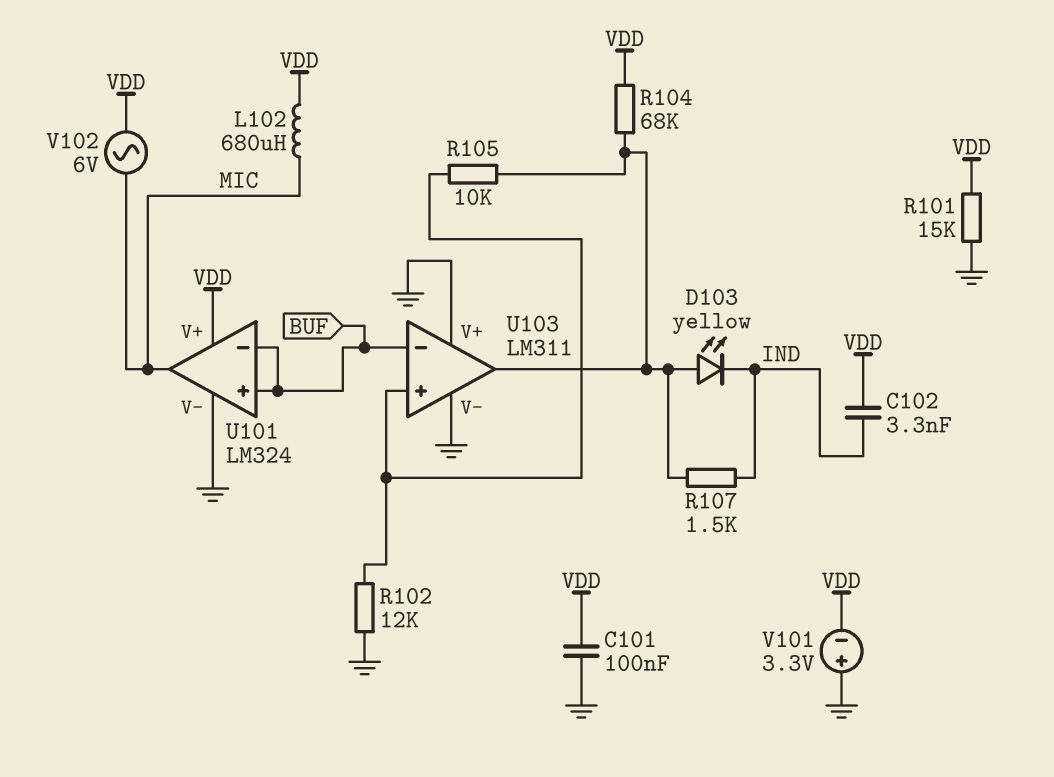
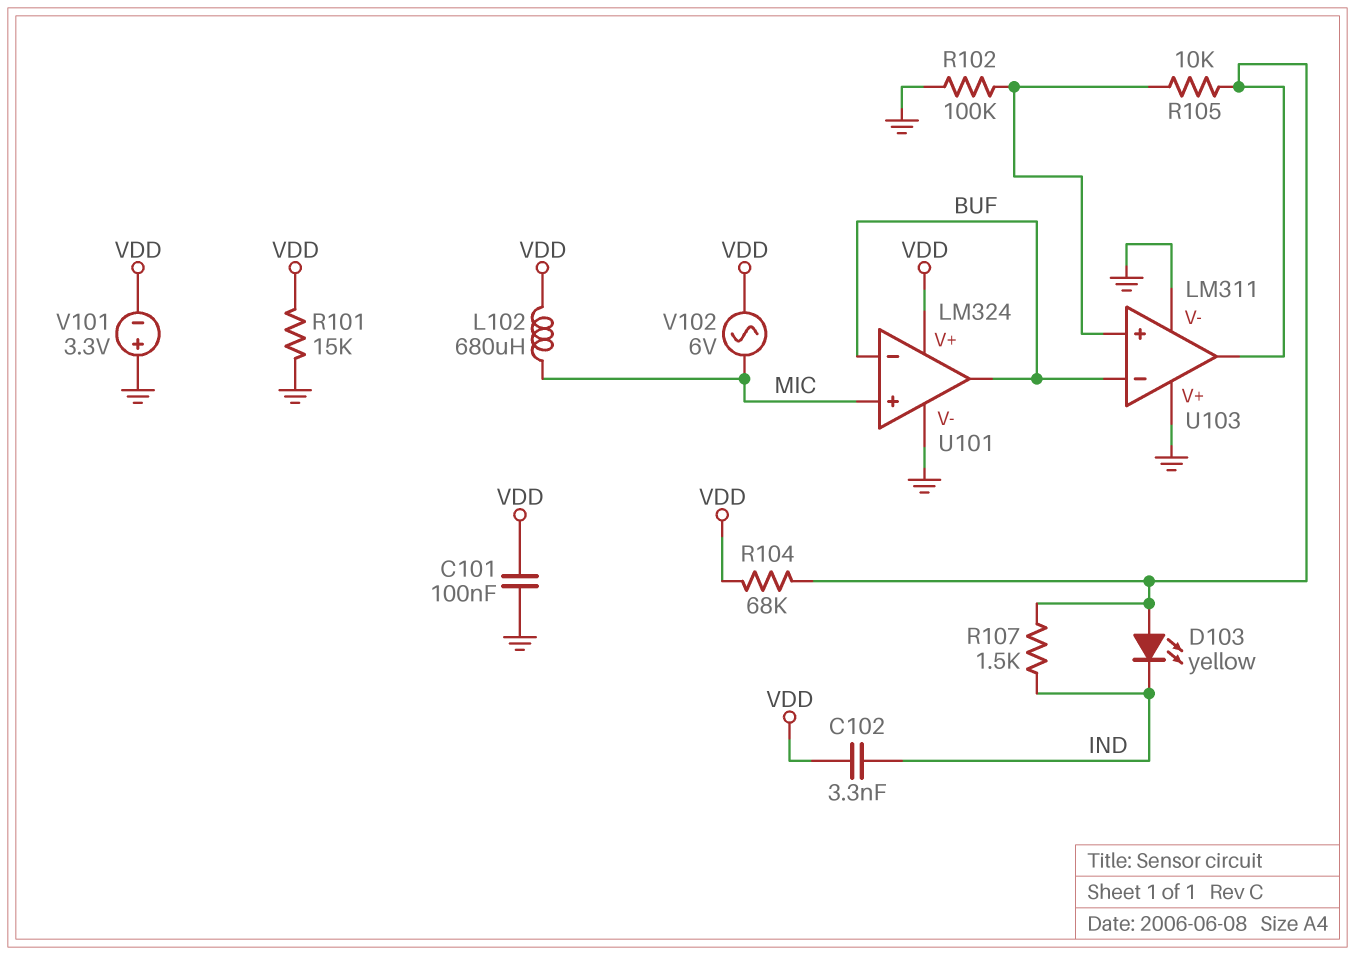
R102: 12k (GND, U103/in+) -> 100k (GND, U103/in+)
U101 pin in+: BUF -> MIC
U101 pin out: MIC -> BUF

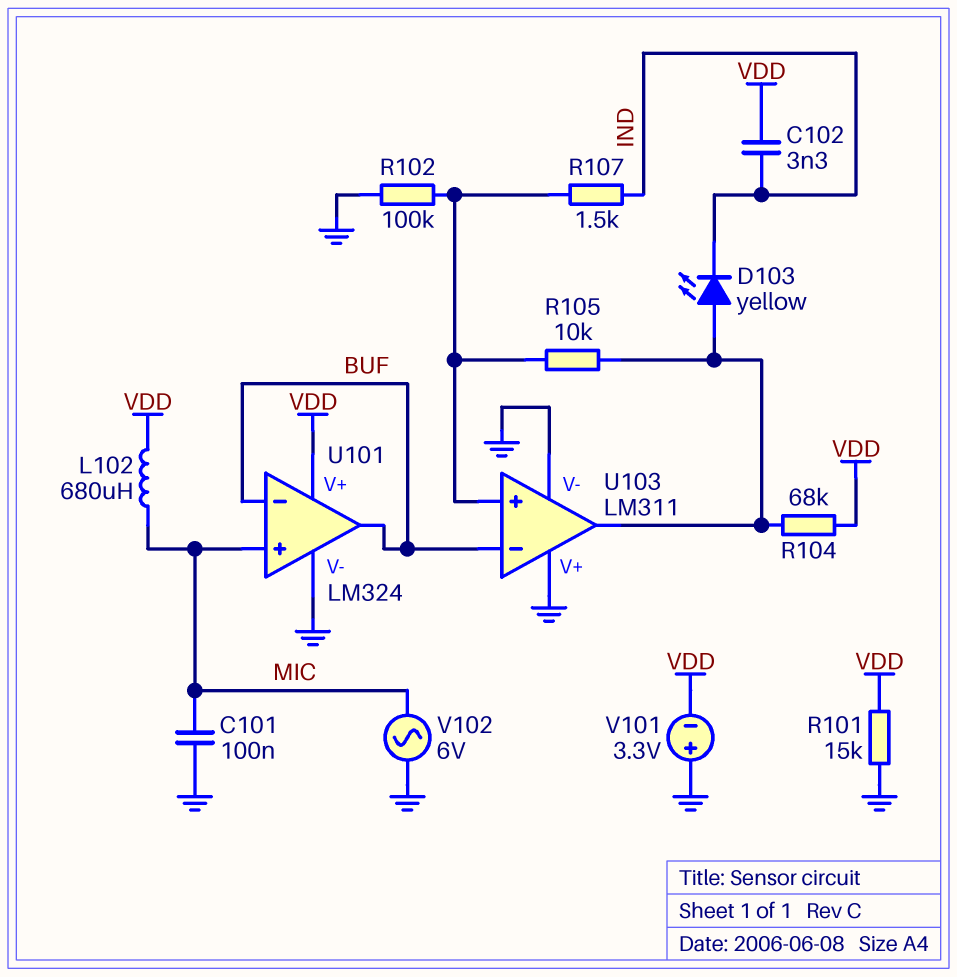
C101: 100nF (GND, VDD) -> 100nF (GND, MIC)
R107: 1.5k (IND, U103/out) -> 1.5k (IND, U103/in+)
V102: AC 6V (MIC, VDD) -> AC 6V (GND, MIC)

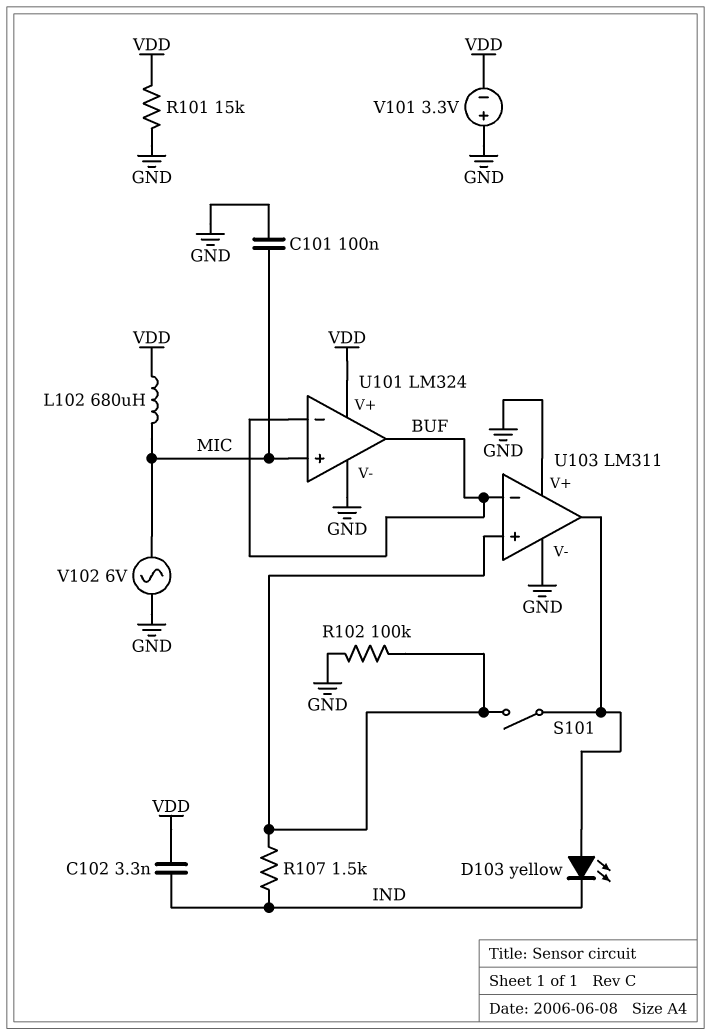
R104: 68k (U103/out, VDD) -> none
R105: 10k (U103/in+, U103/out) -> none
S101: none -> switch (U103/in+, U103/out)

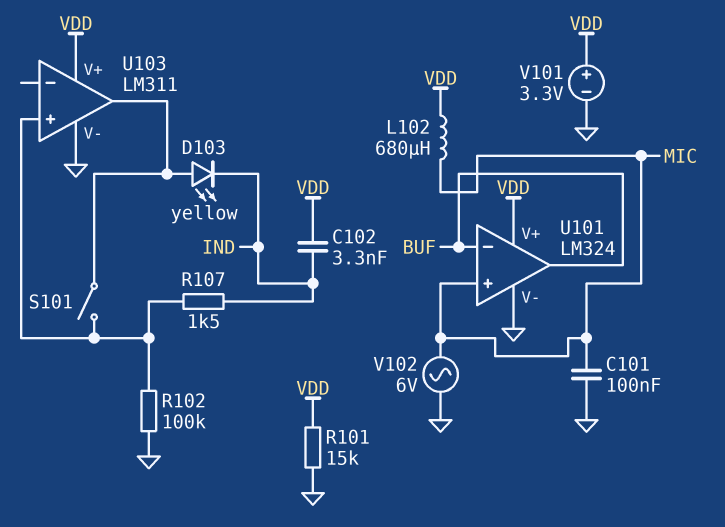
U103 pin V+: GND -> VDD
U103 pin in-: BUF -> none
V101: 3.3V (plus GND, minus VDD) -> 3.3V (plus VDD, minus GND)

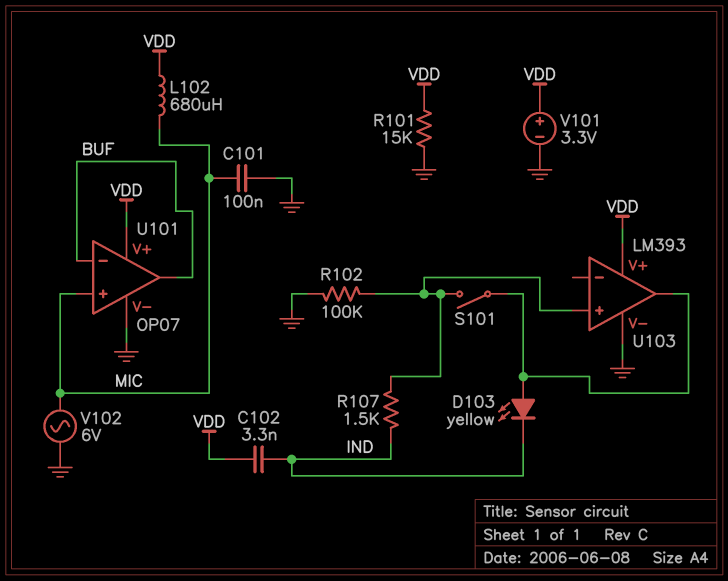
U101: LM324 -> OP07
U103: LM311 -> LM393

